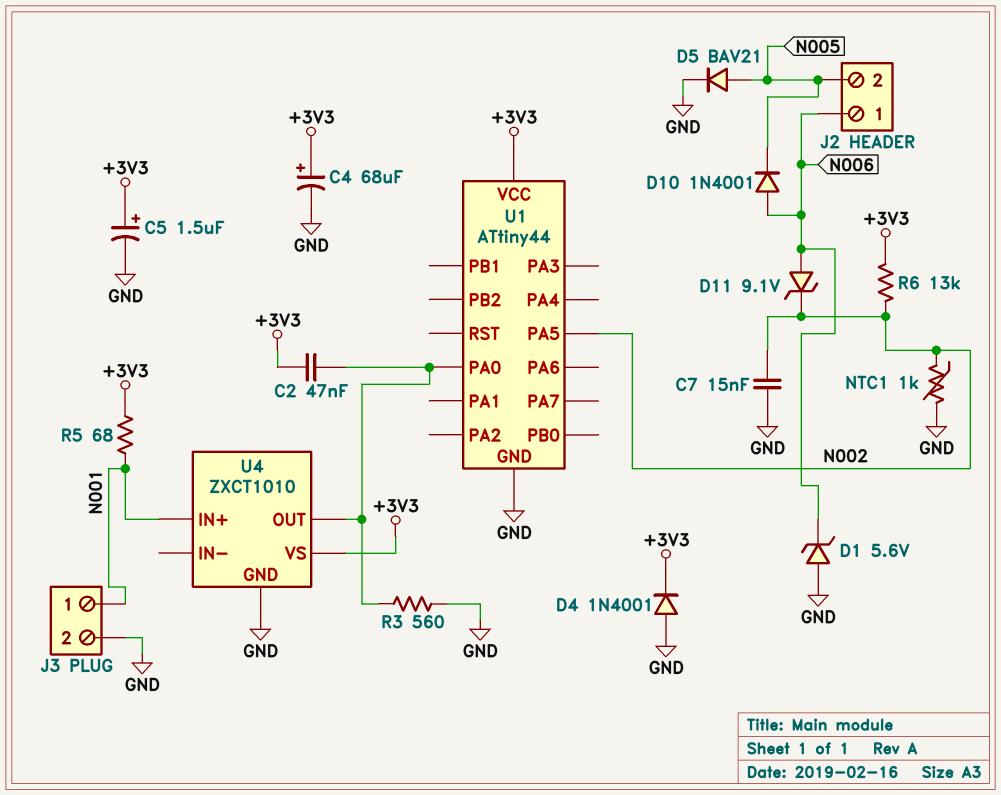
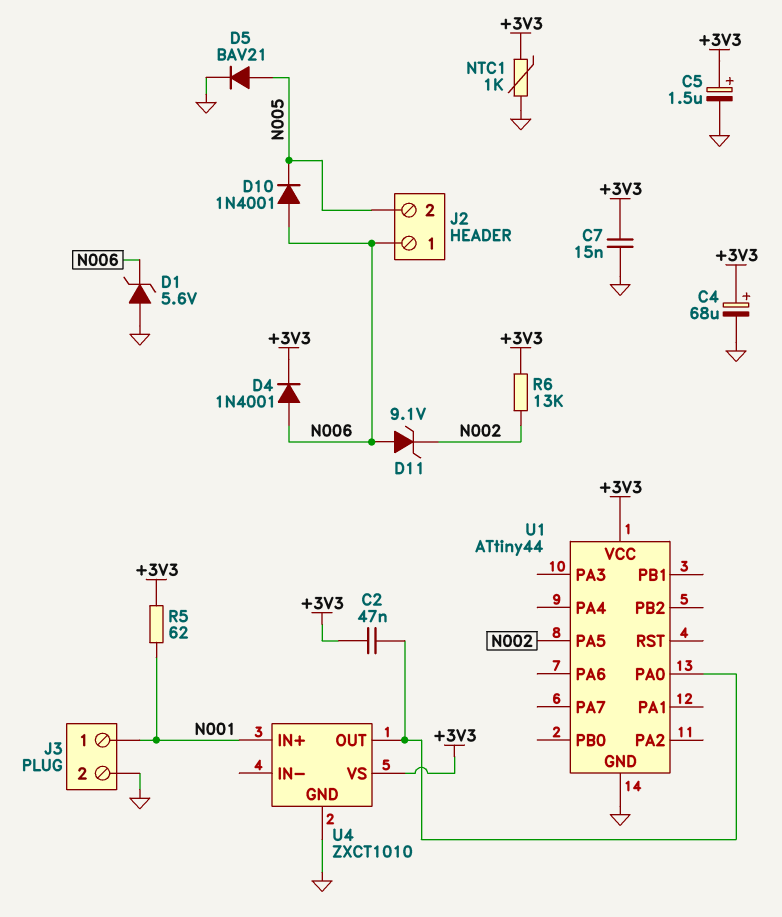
C7: 15nF (GND, N002) -> 15nF (+3V3, GND)
D4: diode 1N4001 (A GND, K +3V3) -> diode 1N4001 (A N006, K +3V3)
NTC1: 1k (GND, N002) -> 1k (+3V3, GND)
R3: 560 (GND, U1/PA0) -> none
R5: 68 (+3V3, N001) -> 62 (+3V3, N001)

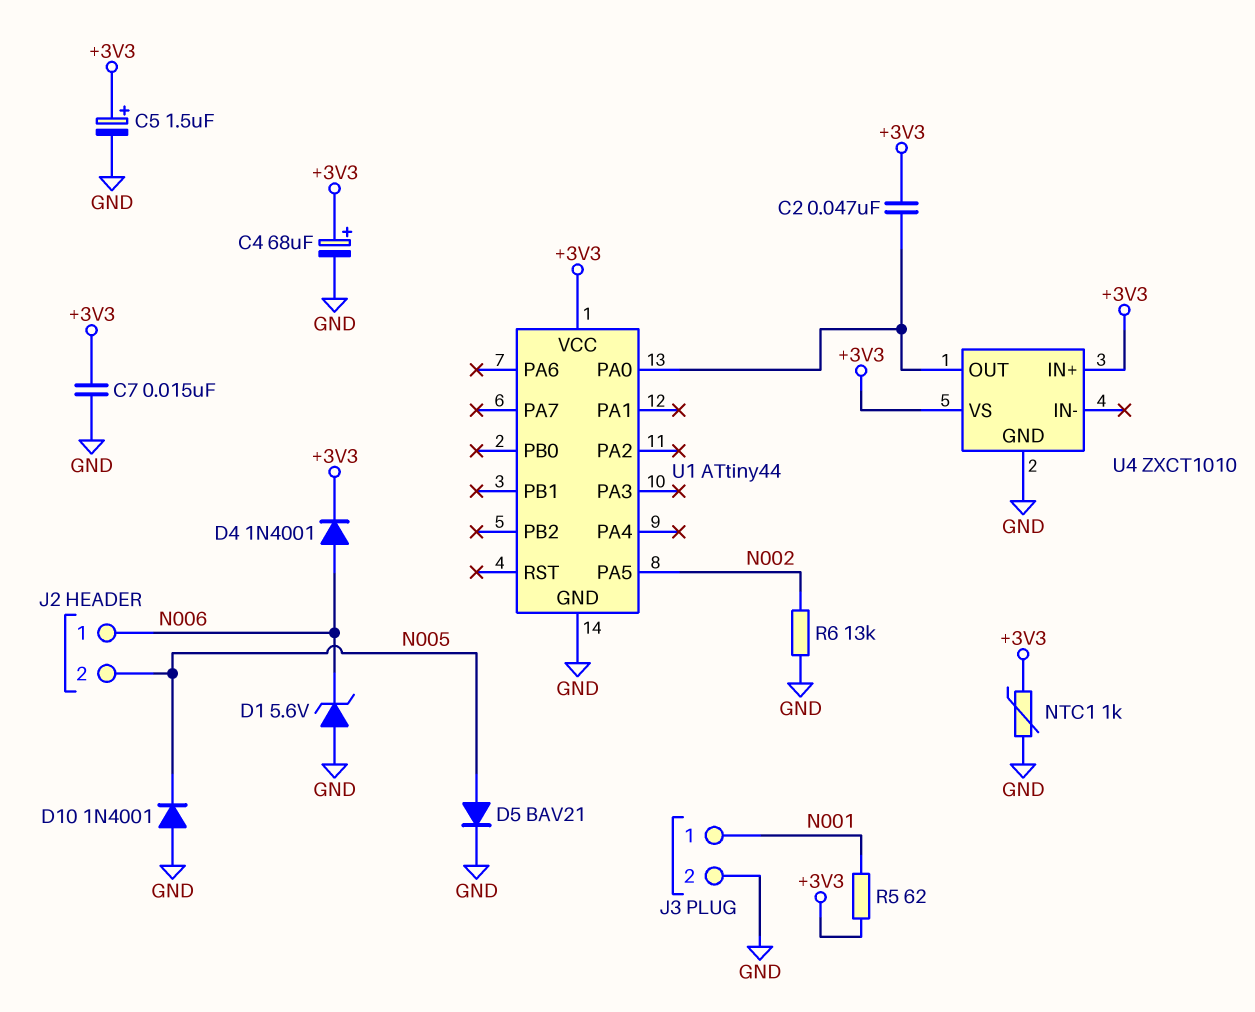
D10: diode 1N4001 (A N006, K N005) -> diode 1N4001 (A GND, K N005)
D11: zener 9.1V (A N006, K N002) -> none
R6: 13k (+3V3, N002) -> 13k (GND, N002)
U4 pin IN+: N001 -> +3V3

